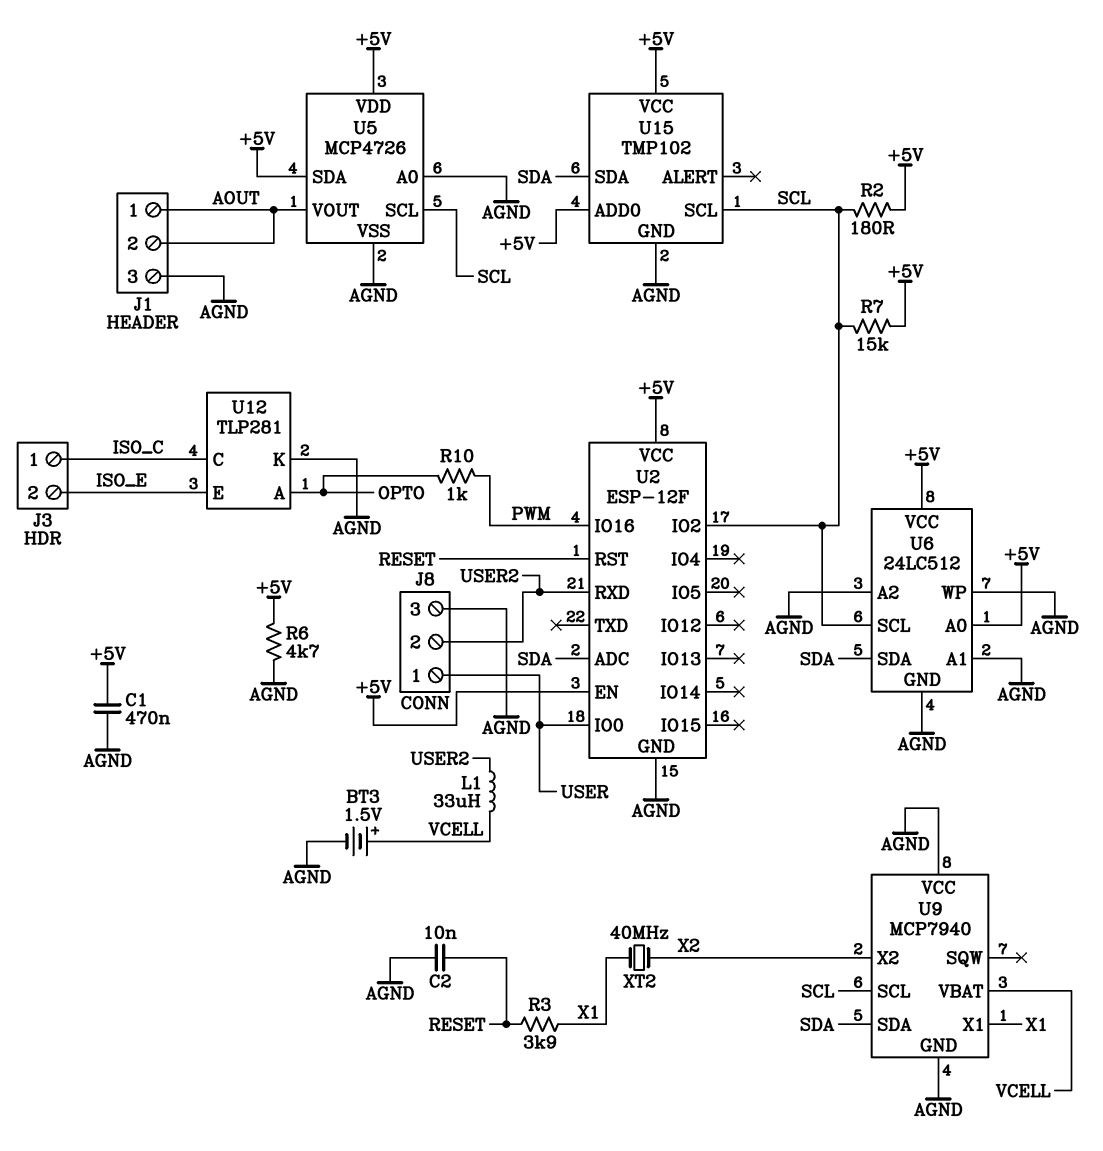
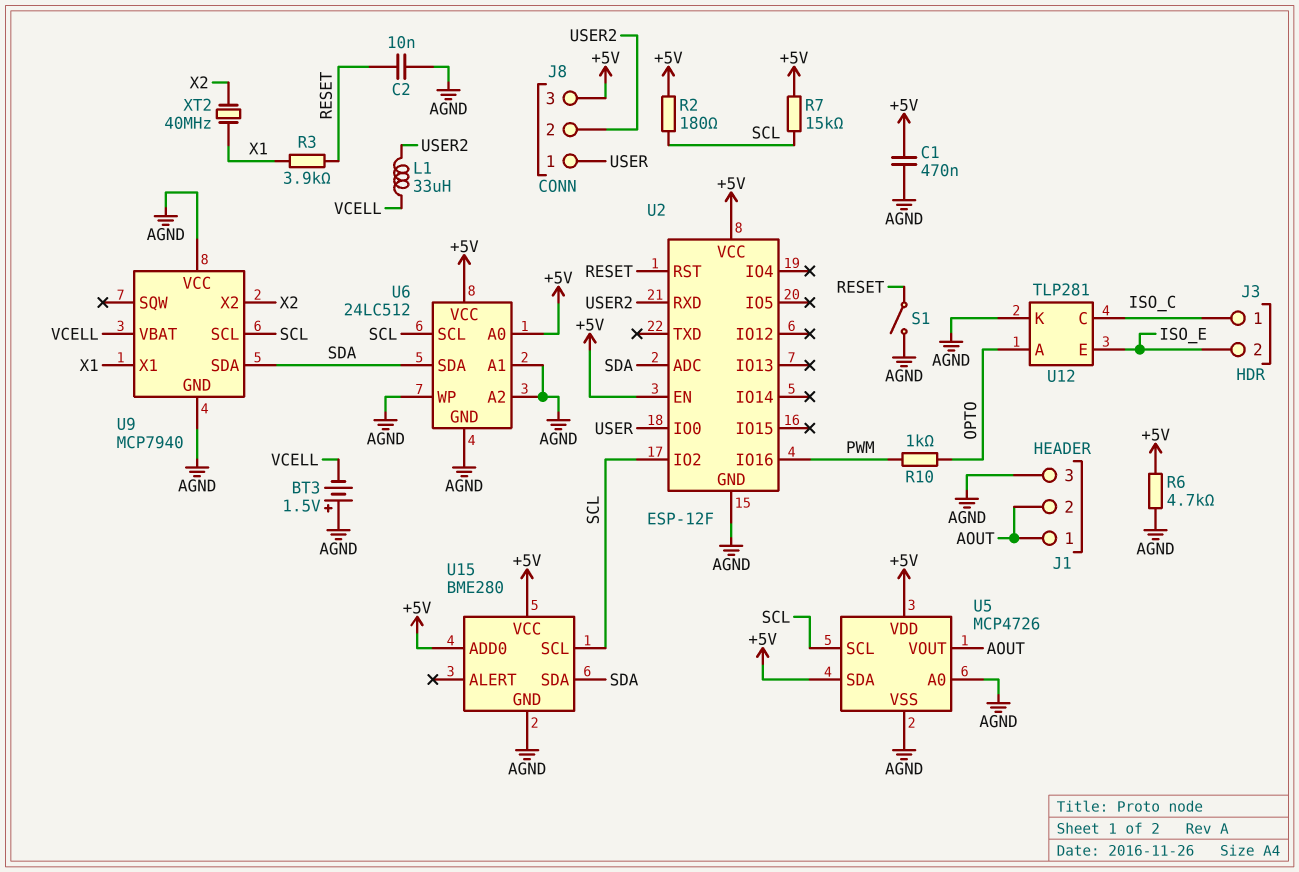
BT3: 1.5V (plus VCELL, minus AGND) -> 1.5V (plus AGND, minus VCELL)
J8 pin 3: AGND -> +5V
S1: none -> switch (AGND, RESET)
U15: TMP102 -> BME280

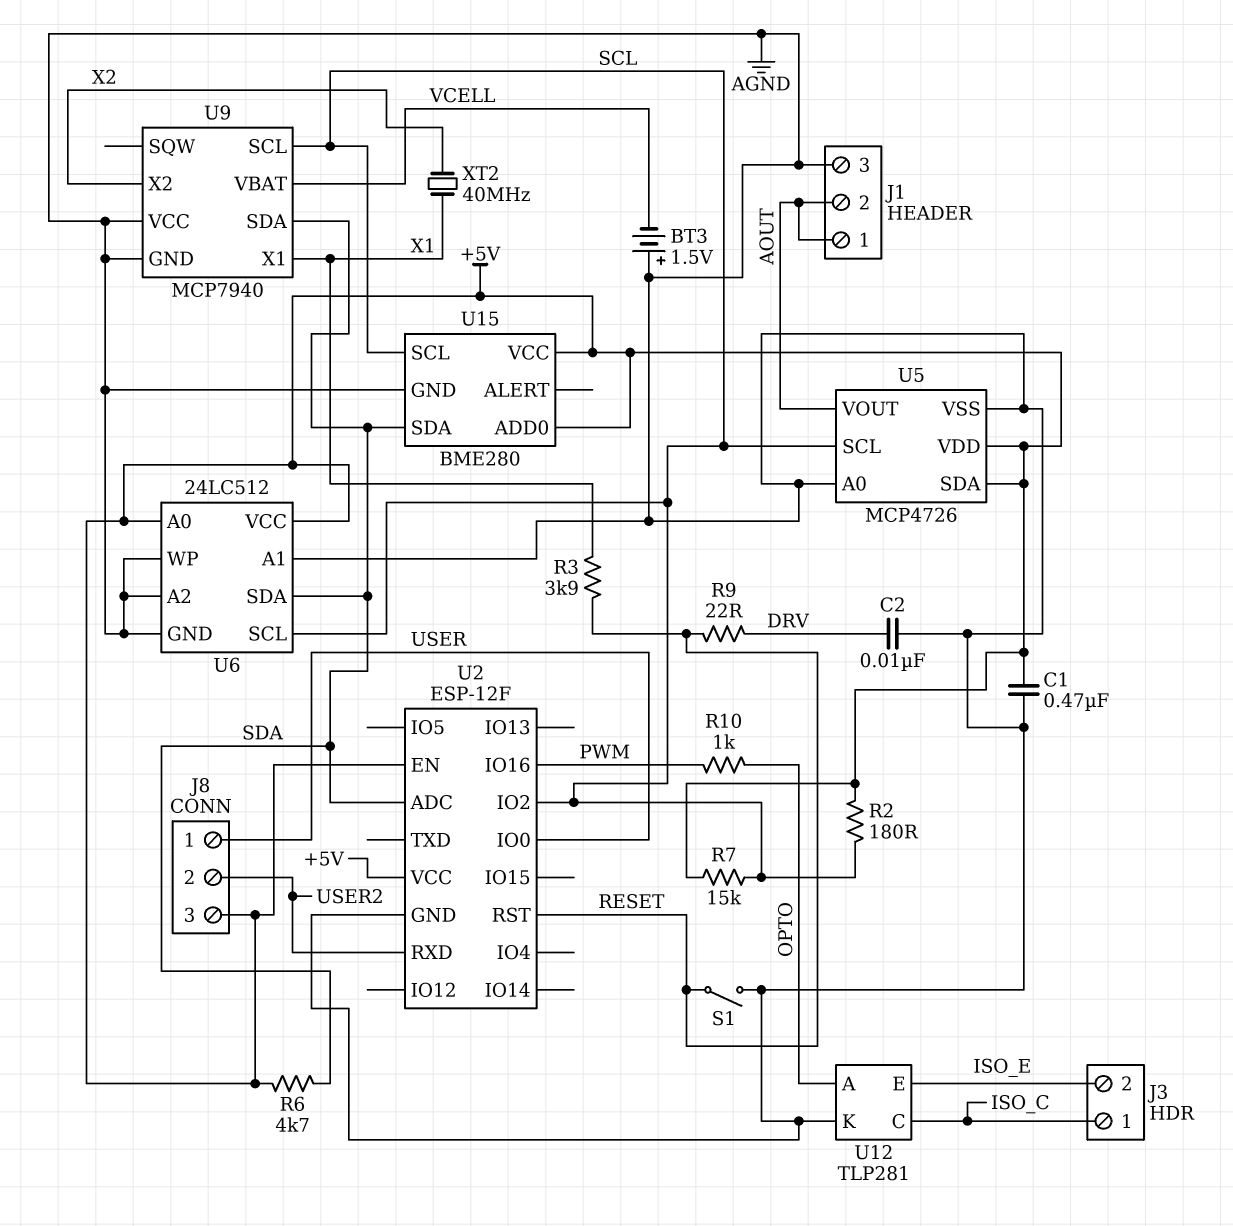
C2: 10nF (AGND, RESET) -> 10nF (AGND, DRV)
L1: 33uH (USER2, VCELL) -> none
R6: 4.7k (+5V, AGND) -> 4.7k (+5V, SDA)
R9: none -> 22 (DRV, RESET)

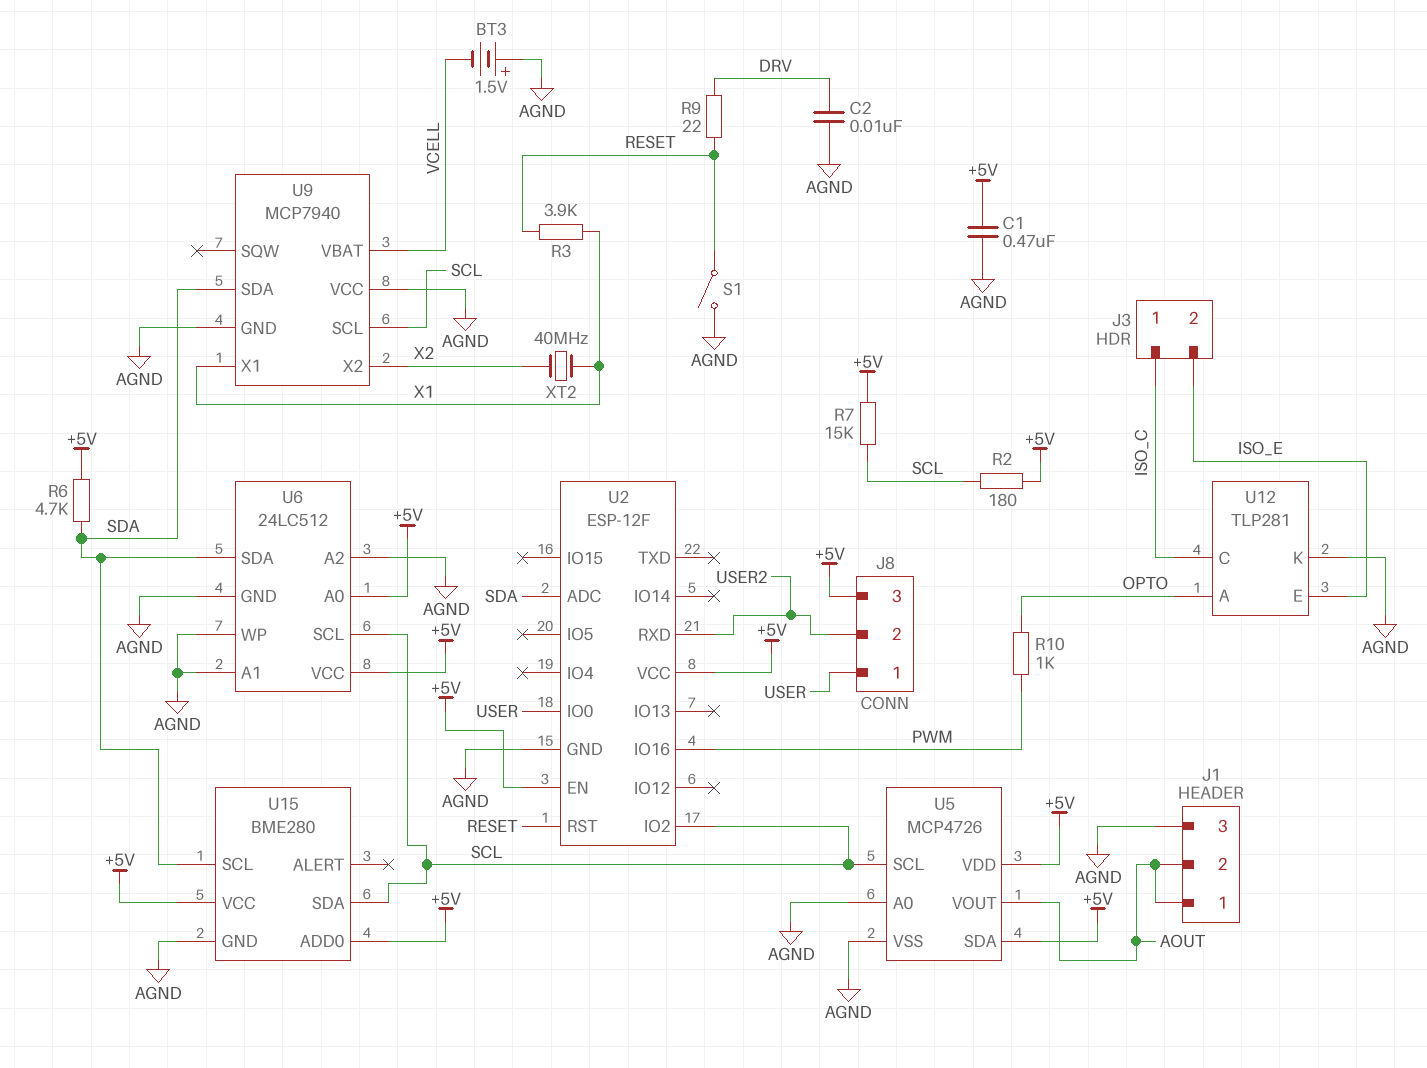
U15 pin SCL: SCL -> SDA
U15 pin SDA: SDA -> SCL

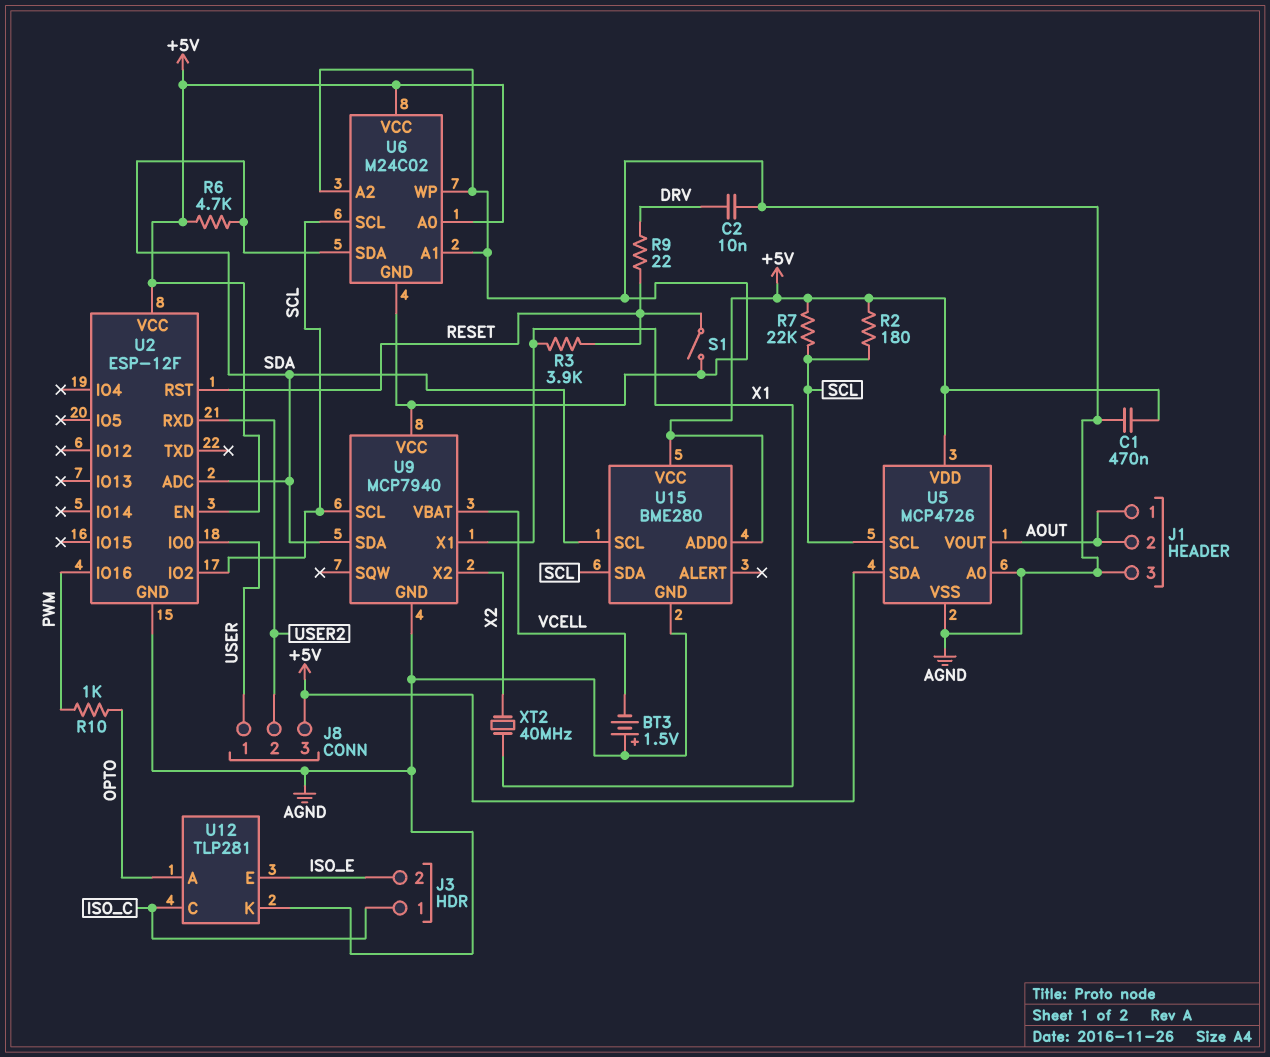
R7: 15k (+5V, SCL) -> 22k (+5V, SCL)
U6: 24LC512 -> M24C02

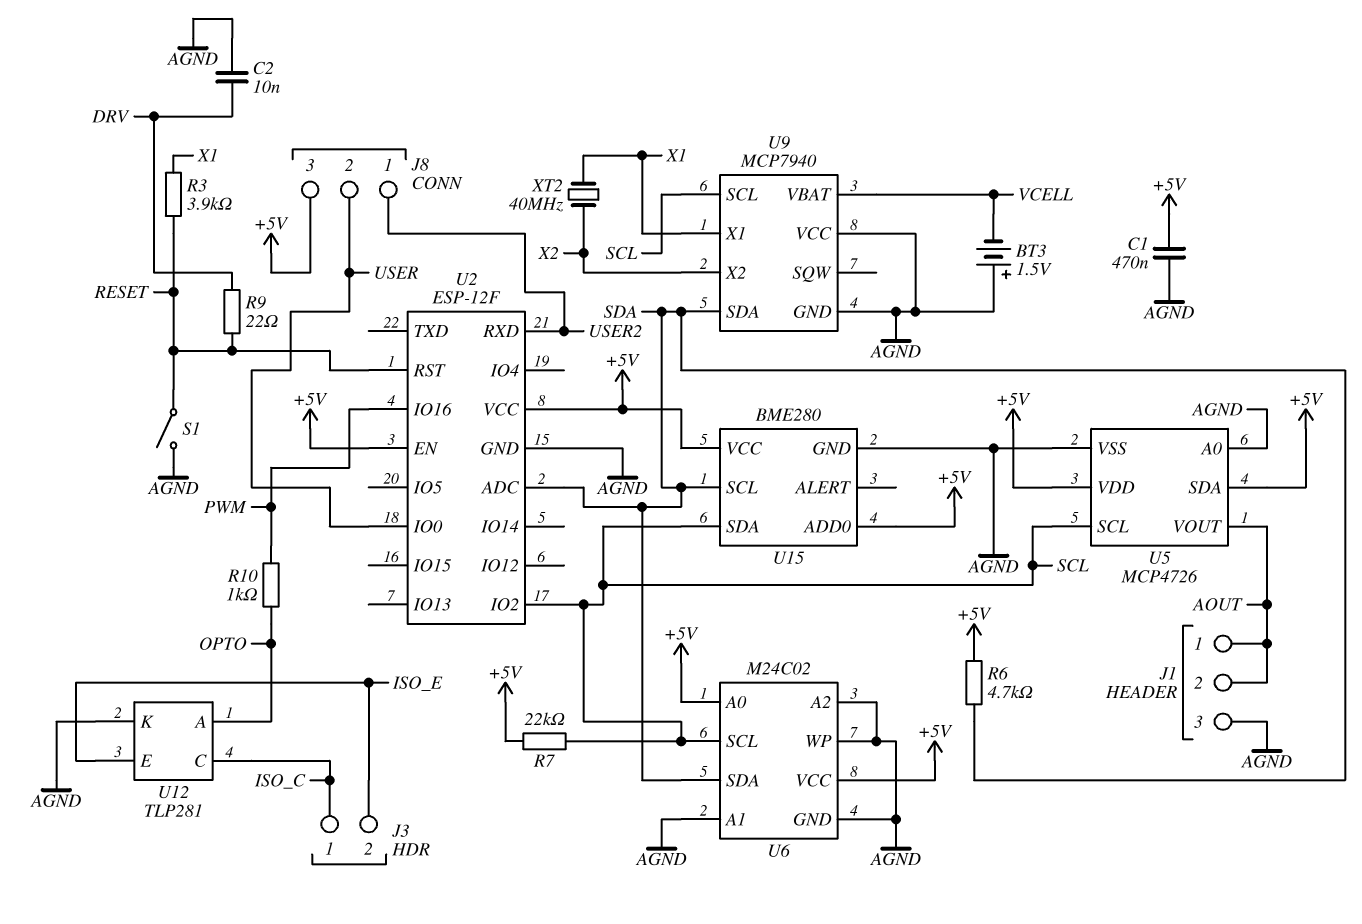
J8 pin 1: USER -> USER2
J8 pin 2: USER2 -> USER
R2: 180 (+5V, SCL) -> none

